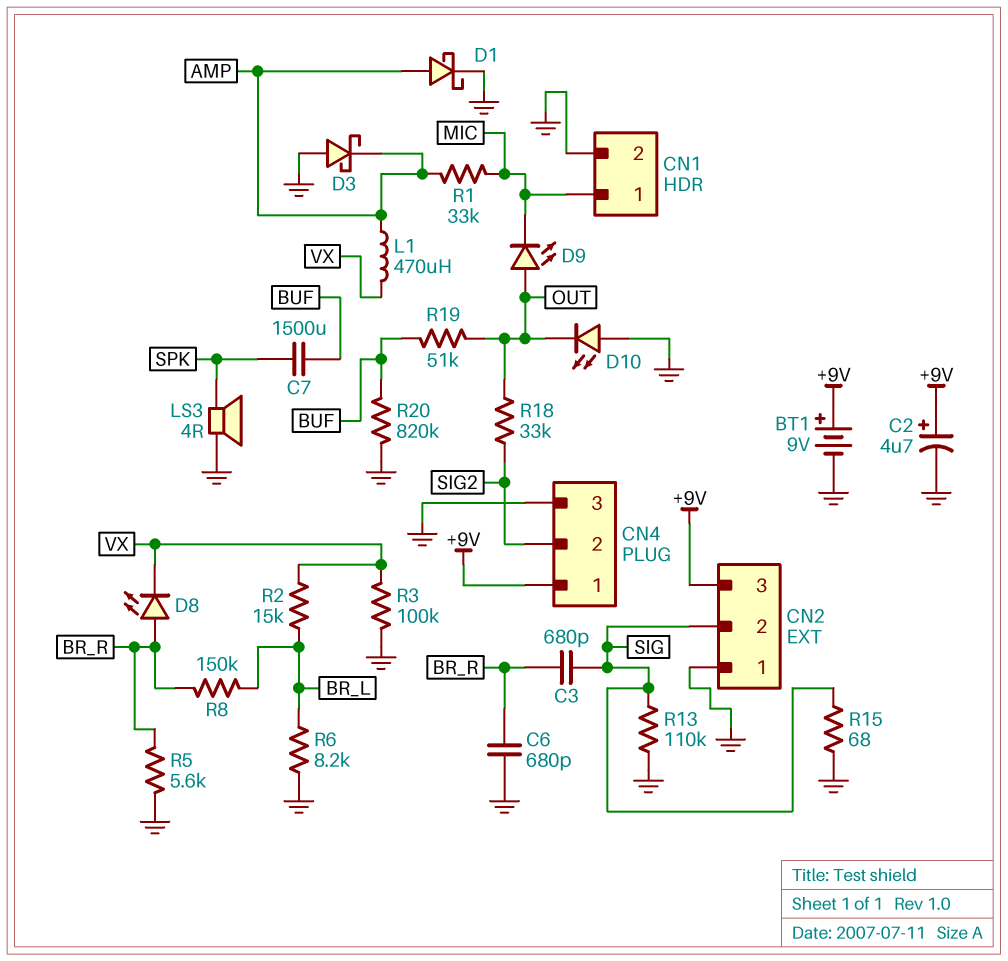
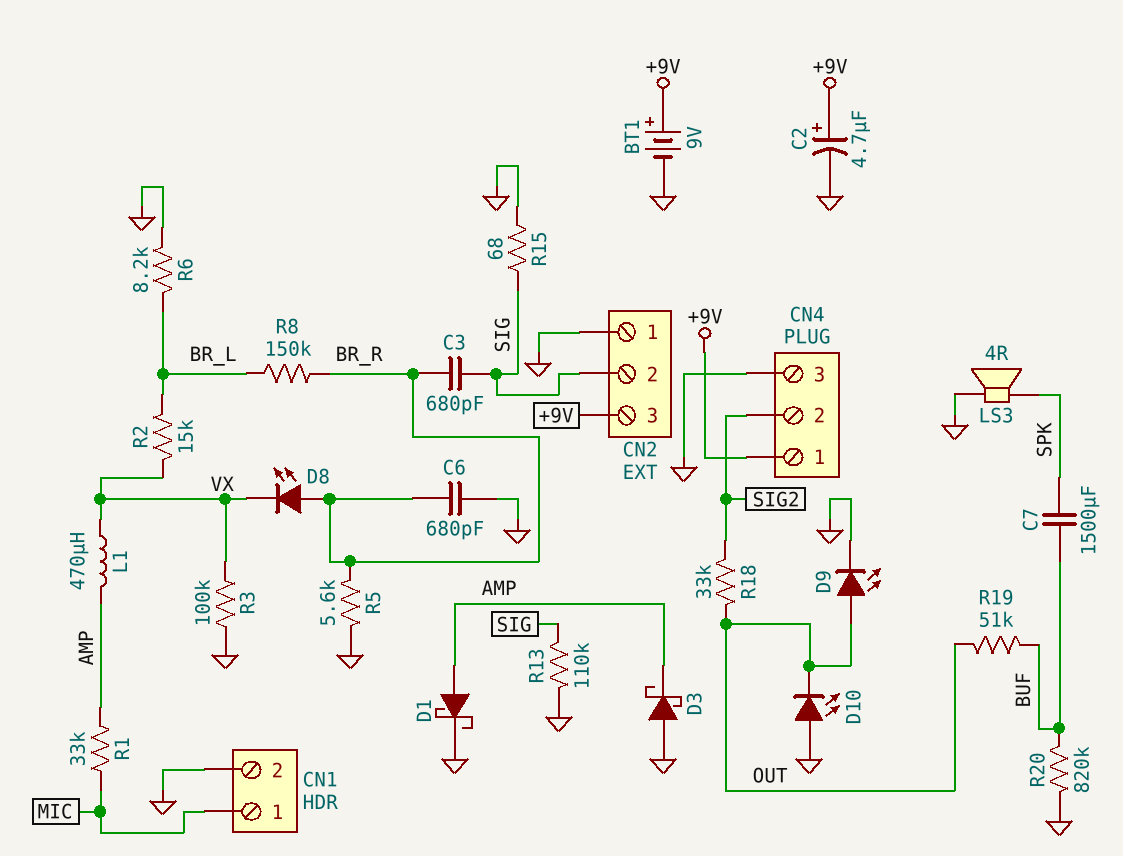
D9: LED (A OUT, K MIC) -> LED (A OUT, K GND)

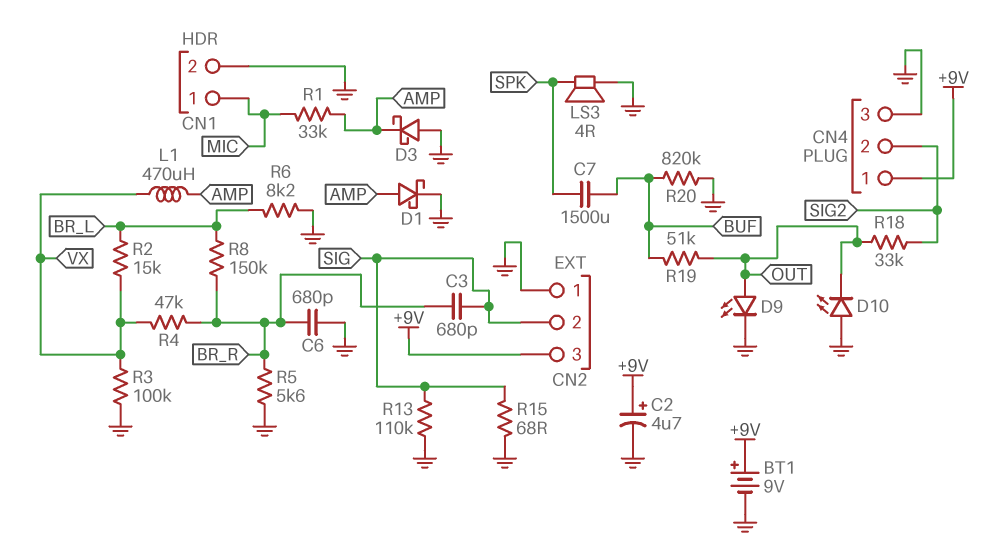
D8: LED (A BR_R, K VX) -> none
R4: none -> 47k (BR_R, VX)

